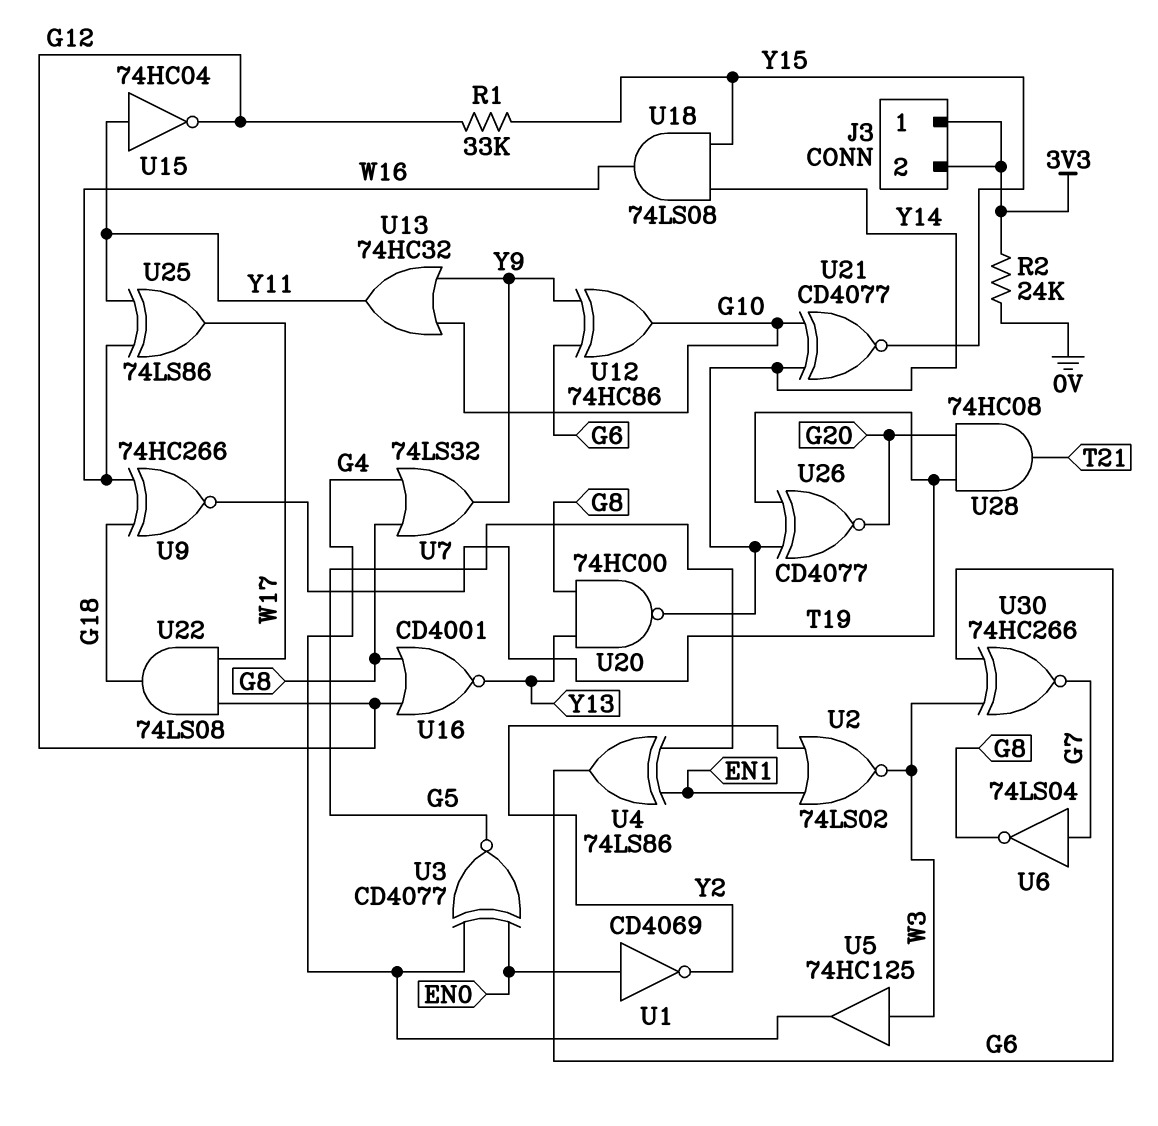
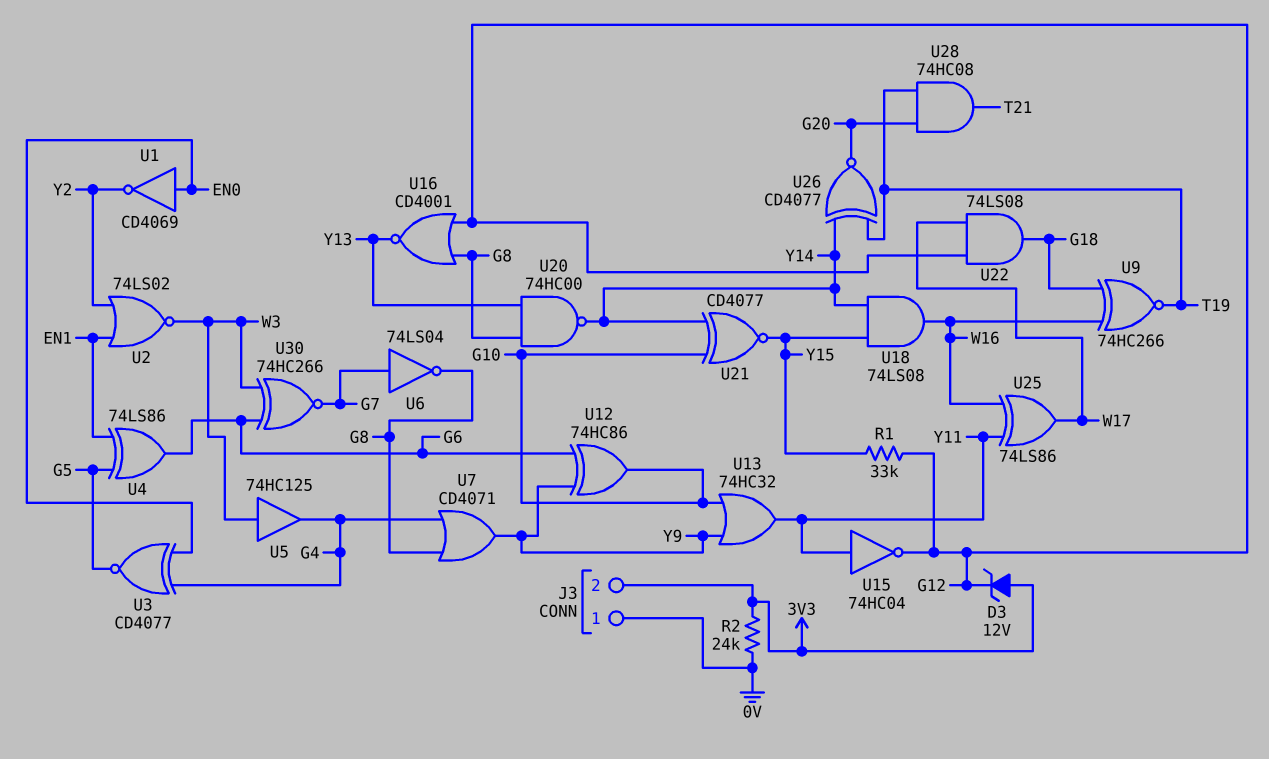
D3: none -> zener 12V (A 3V3, K G12)
J3 pin 1: 3V3 -> 0V
U7: OR 74LS32 (in G4, in G8, out Y9) -> OR CD4071 (in G4, in G8, out Y9)

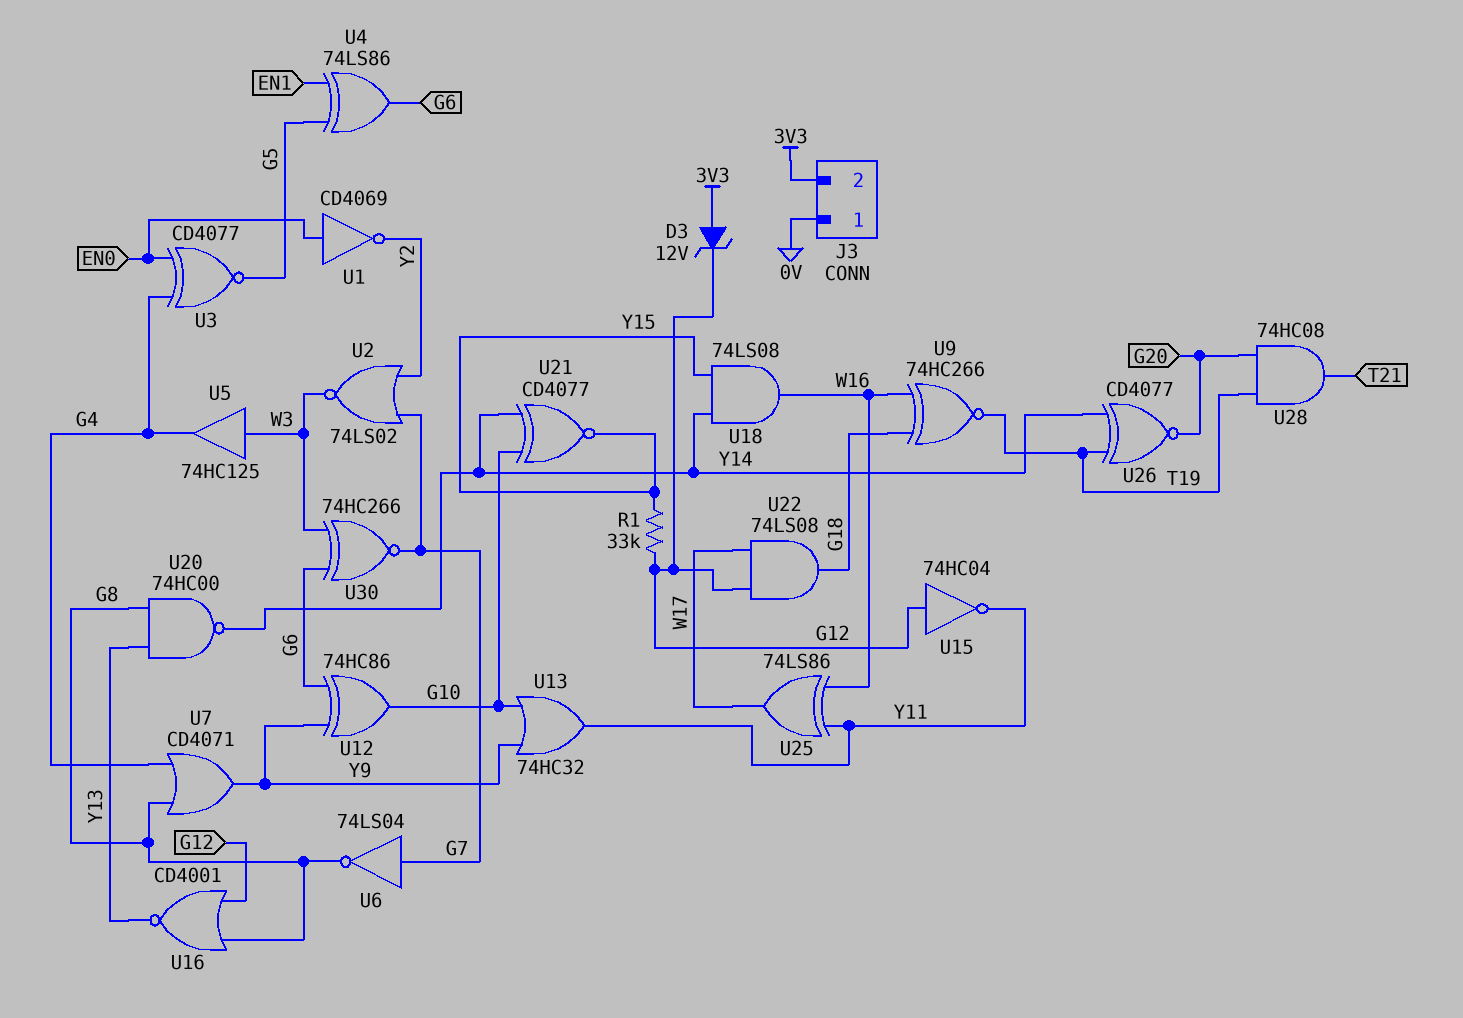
R2: 24k (0V, 3V3) -> none
U2: NOR 74LS02 (in EN1, in Y2, out W3) -> NOR 74LS02 (in G7, in Y2, out W3)
U15: NOT 74HC04 (in Y11, out G12) -> NOT 74HC04 (in G12, out Y11)

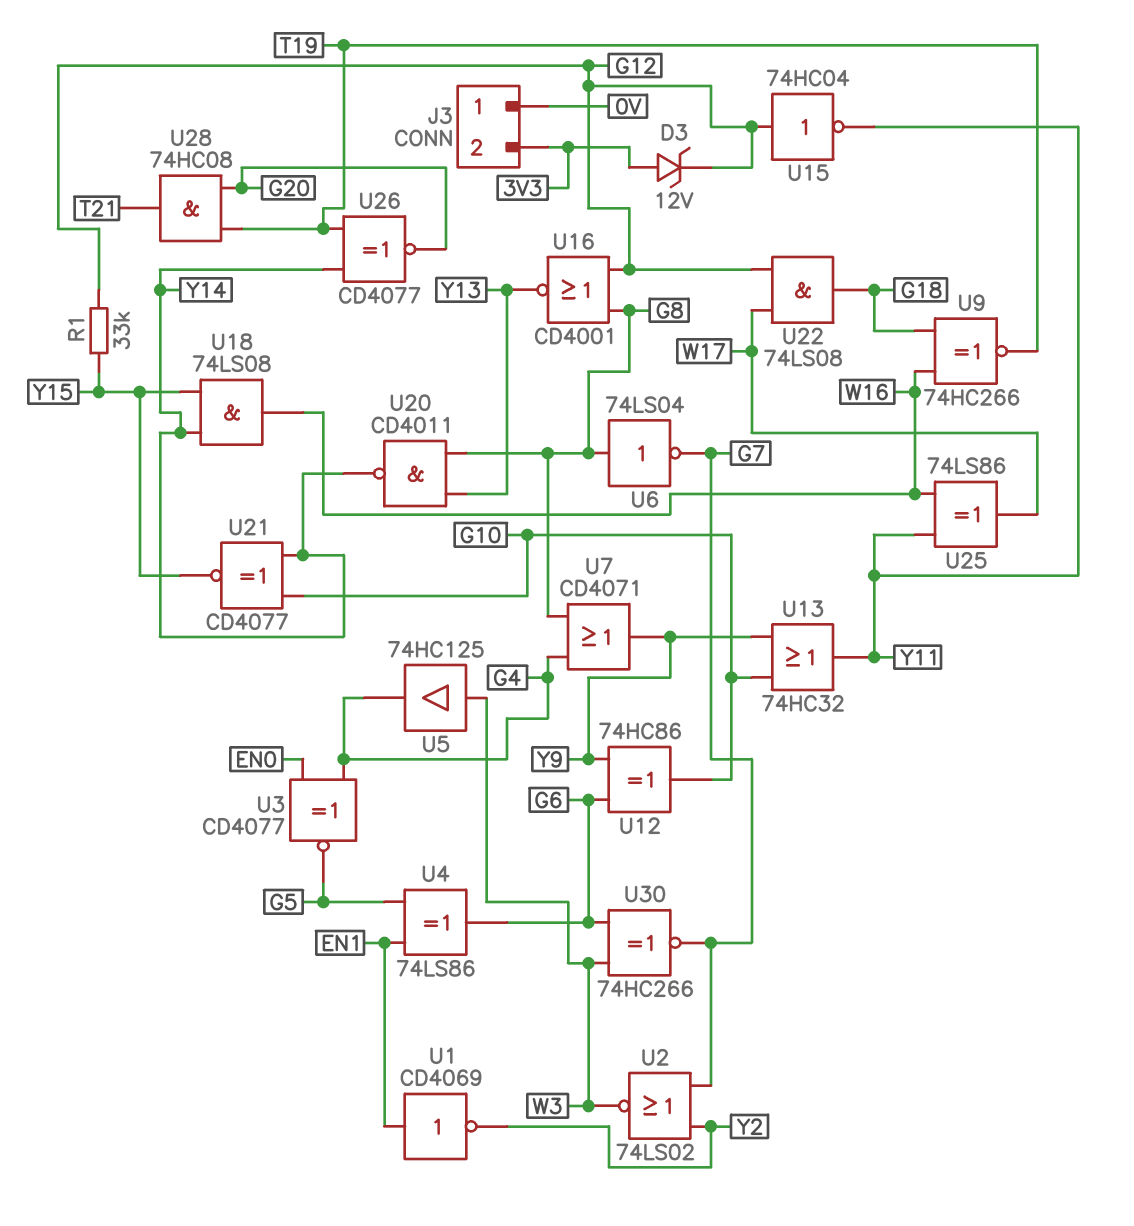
U1: NOT CD4069 (in EN0, out Y2) -> NOT CD4069 (in EN1, out Y2)
U6: NOT 74LS04 (in G7, out G8) -> NOT 74LS04 (in G8, out G7)
U20: NAND 74HC00 (in G8, in Y13, out Y14) -> NAND CD4011 (in G8, in Y13, out Y14)

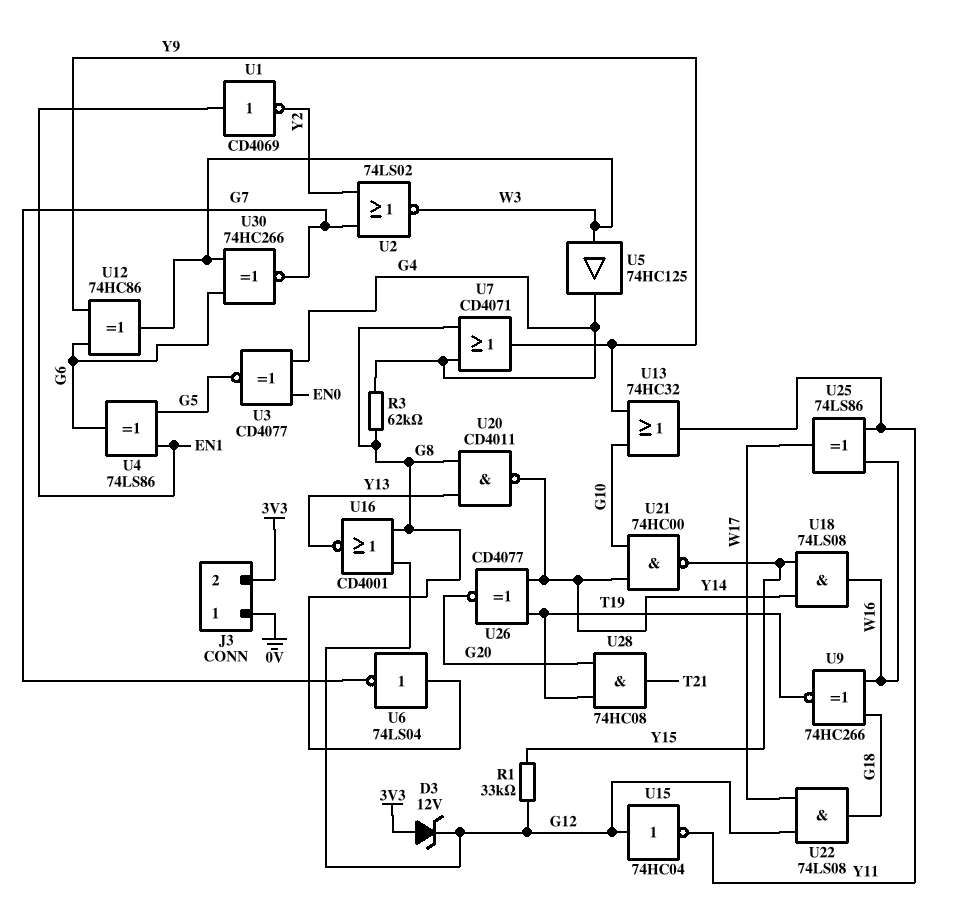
R3: none -> 62k (G4, G8)
U12: XOR 74HC86 (in G6, in Y9, out G10) -> XOR 74HC86 (in G6, in Y9, out W3)
U21: XNOR CD4077 (in G10, in Y14, out Y15) -> NAND 74HC00 (in G10, in Y14, out Y15)

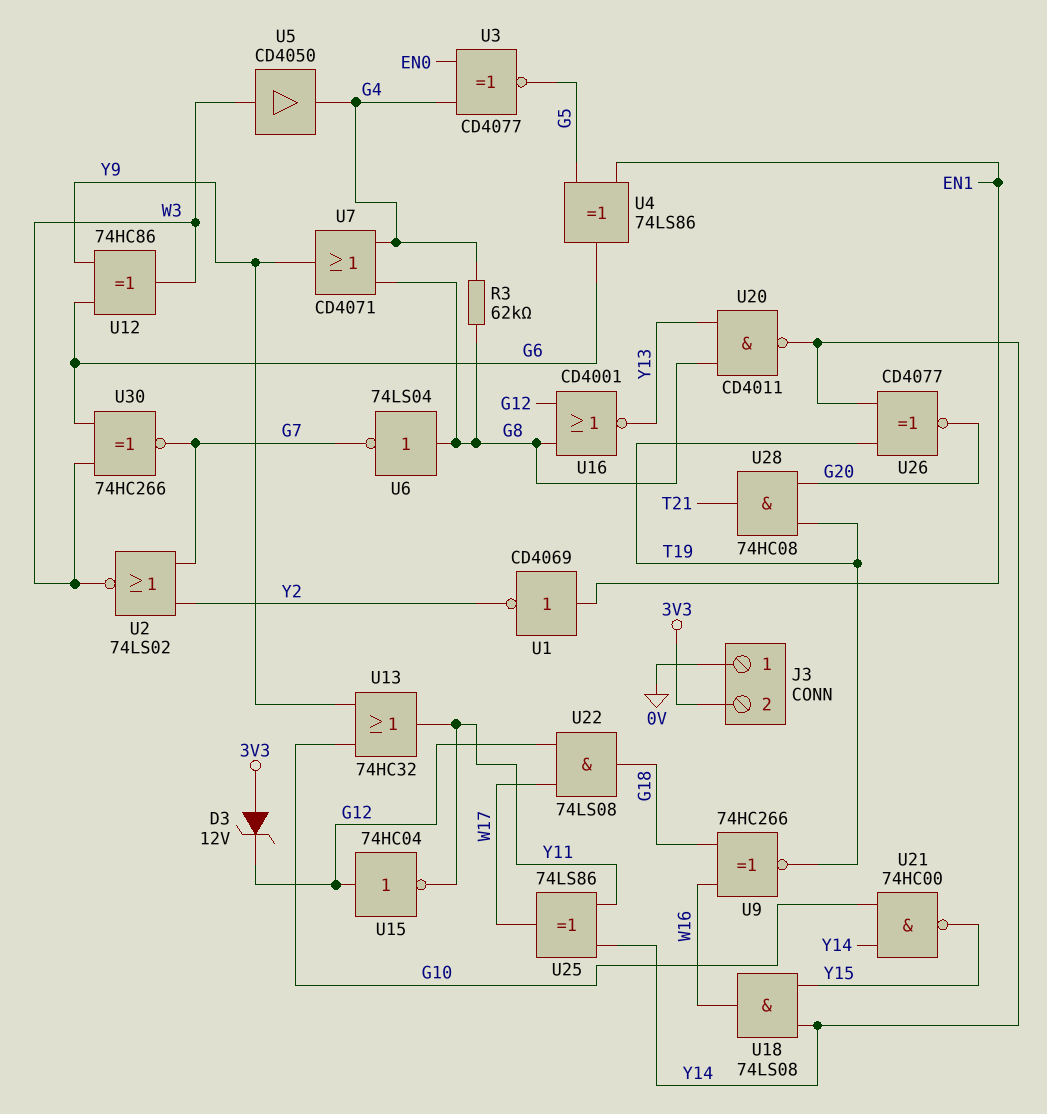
R1: 33k (G12, Y15) -> none
U5: buffer 74HC125 (in W3, out G4) -> buffer CD4050 (in W3, out G4)
U25: XOR 74LS86 (in W16, in Y11, out W17) -> XOR 74LS86 (in Y11, in Y14, out W17)

